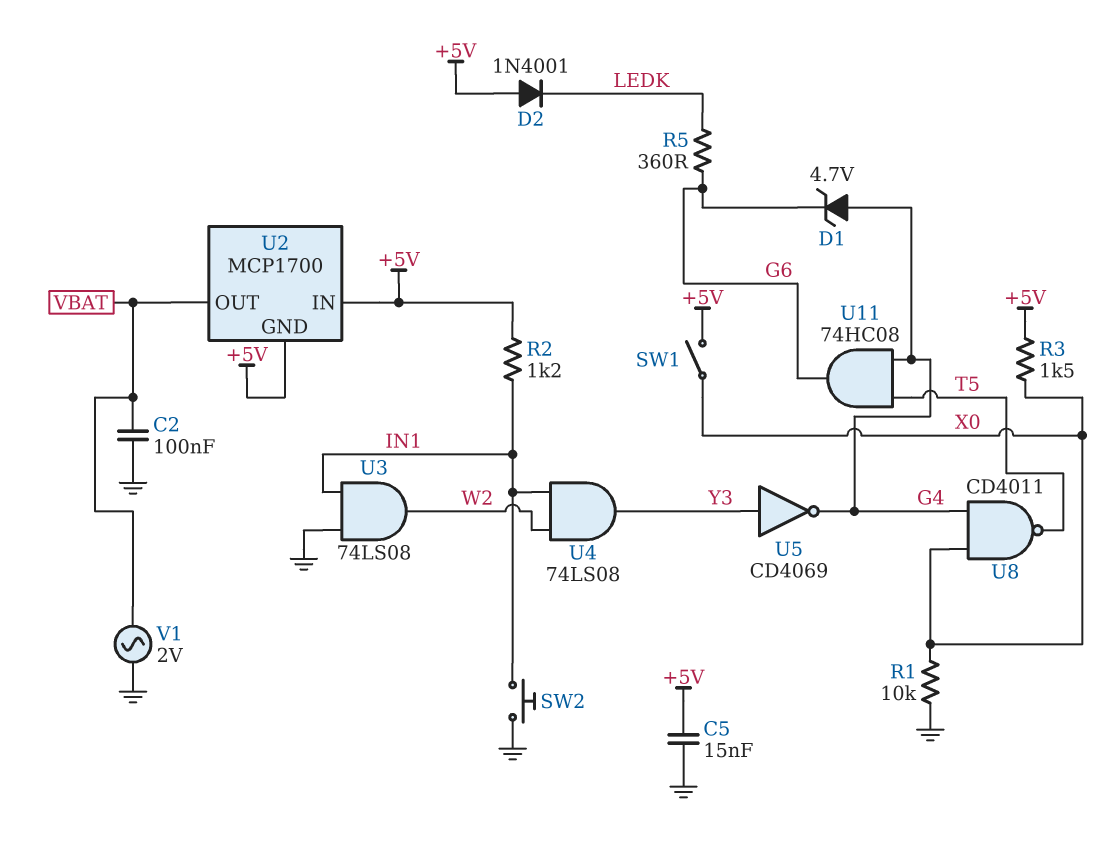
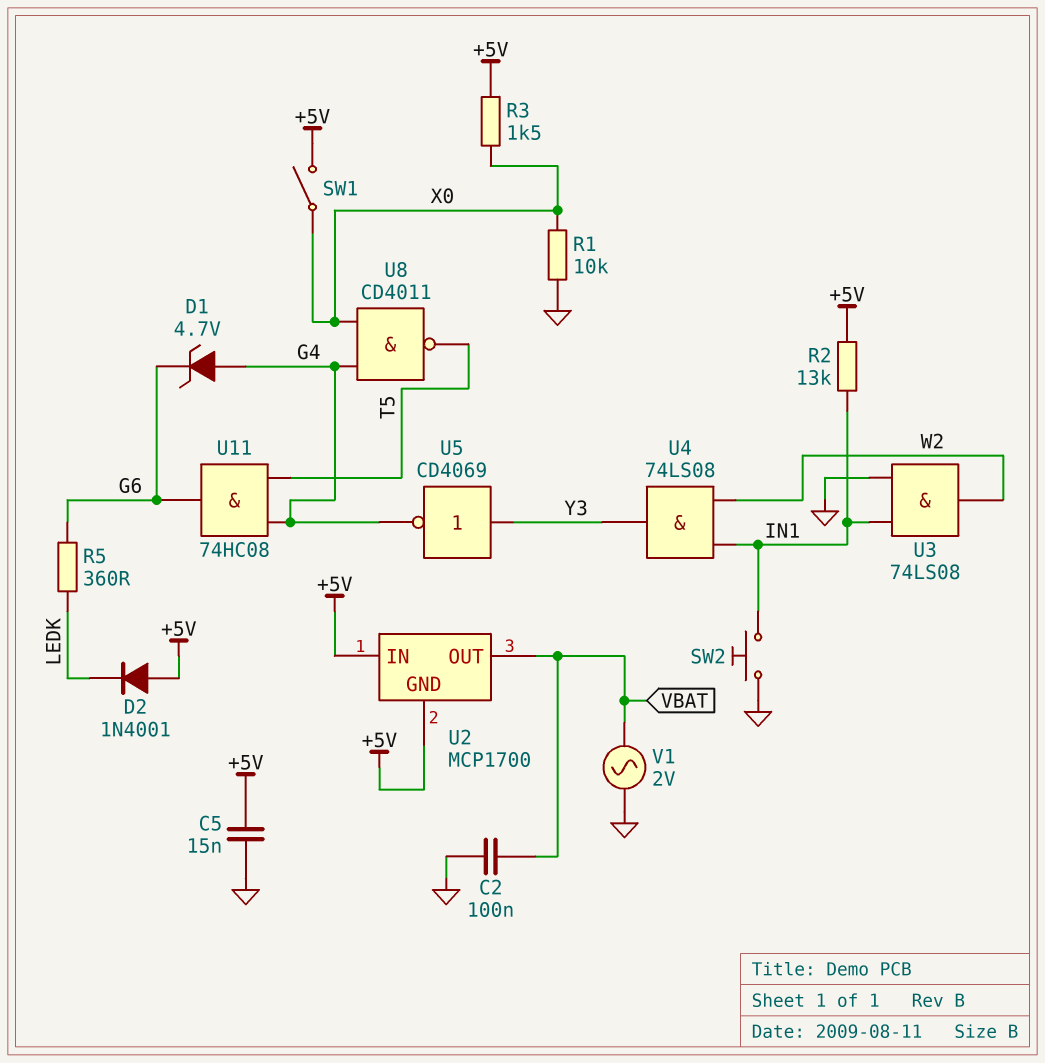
R2: 1.2k (+5V, IN1) -> 13k (+5V, IN1)

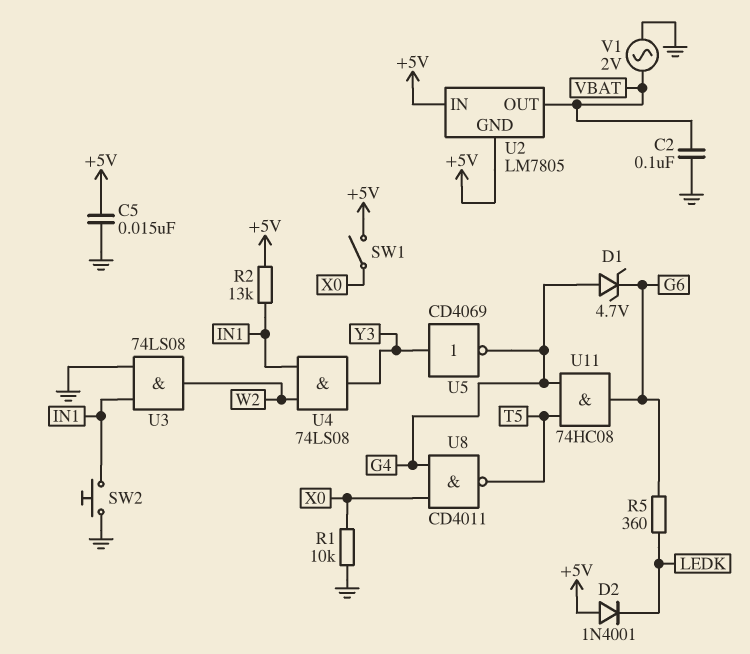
R3: 1.5k (+5V, X0) -> none
U2: MCP1700 -> LM7805

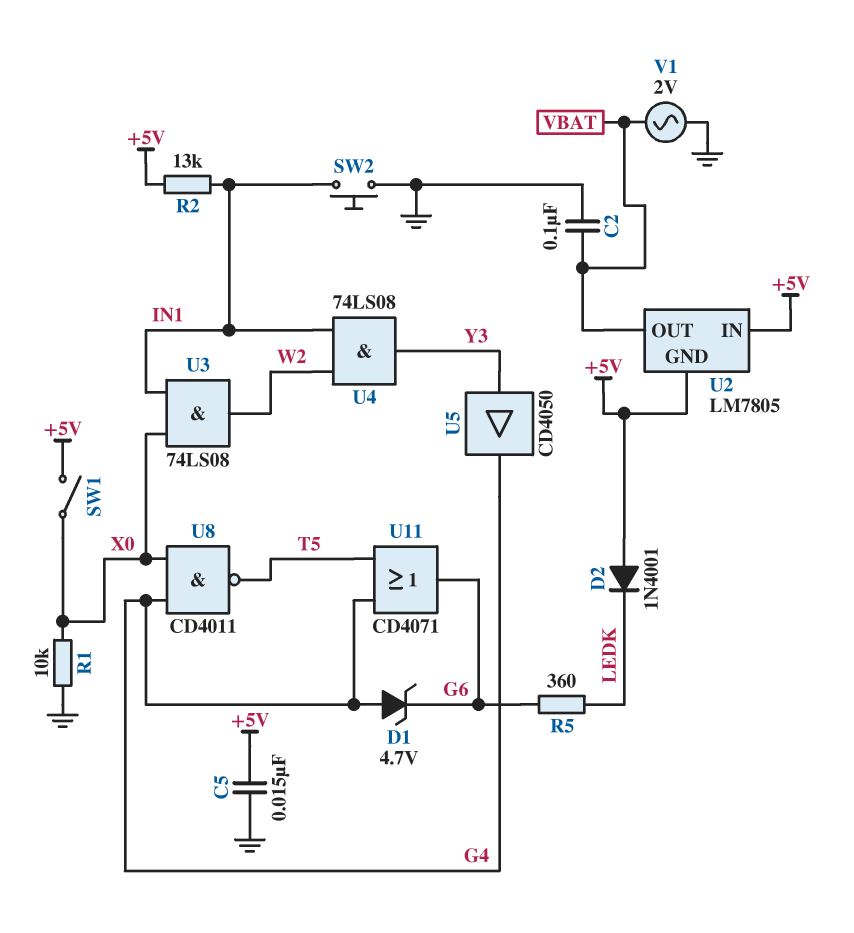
U3: AND 74LS08 (in GND, in IN1, out W2) -> AND 74LS08 (in IN1, in X0, out W2)
U5: NOT CD4069 (in Y3, out G4) -> buffer CD4050 (in Y3, out G4)
U11: AND 74HC08 (in G4, in T5, out G6) -> OR CD4071 (in G4, in T5, out G6)

